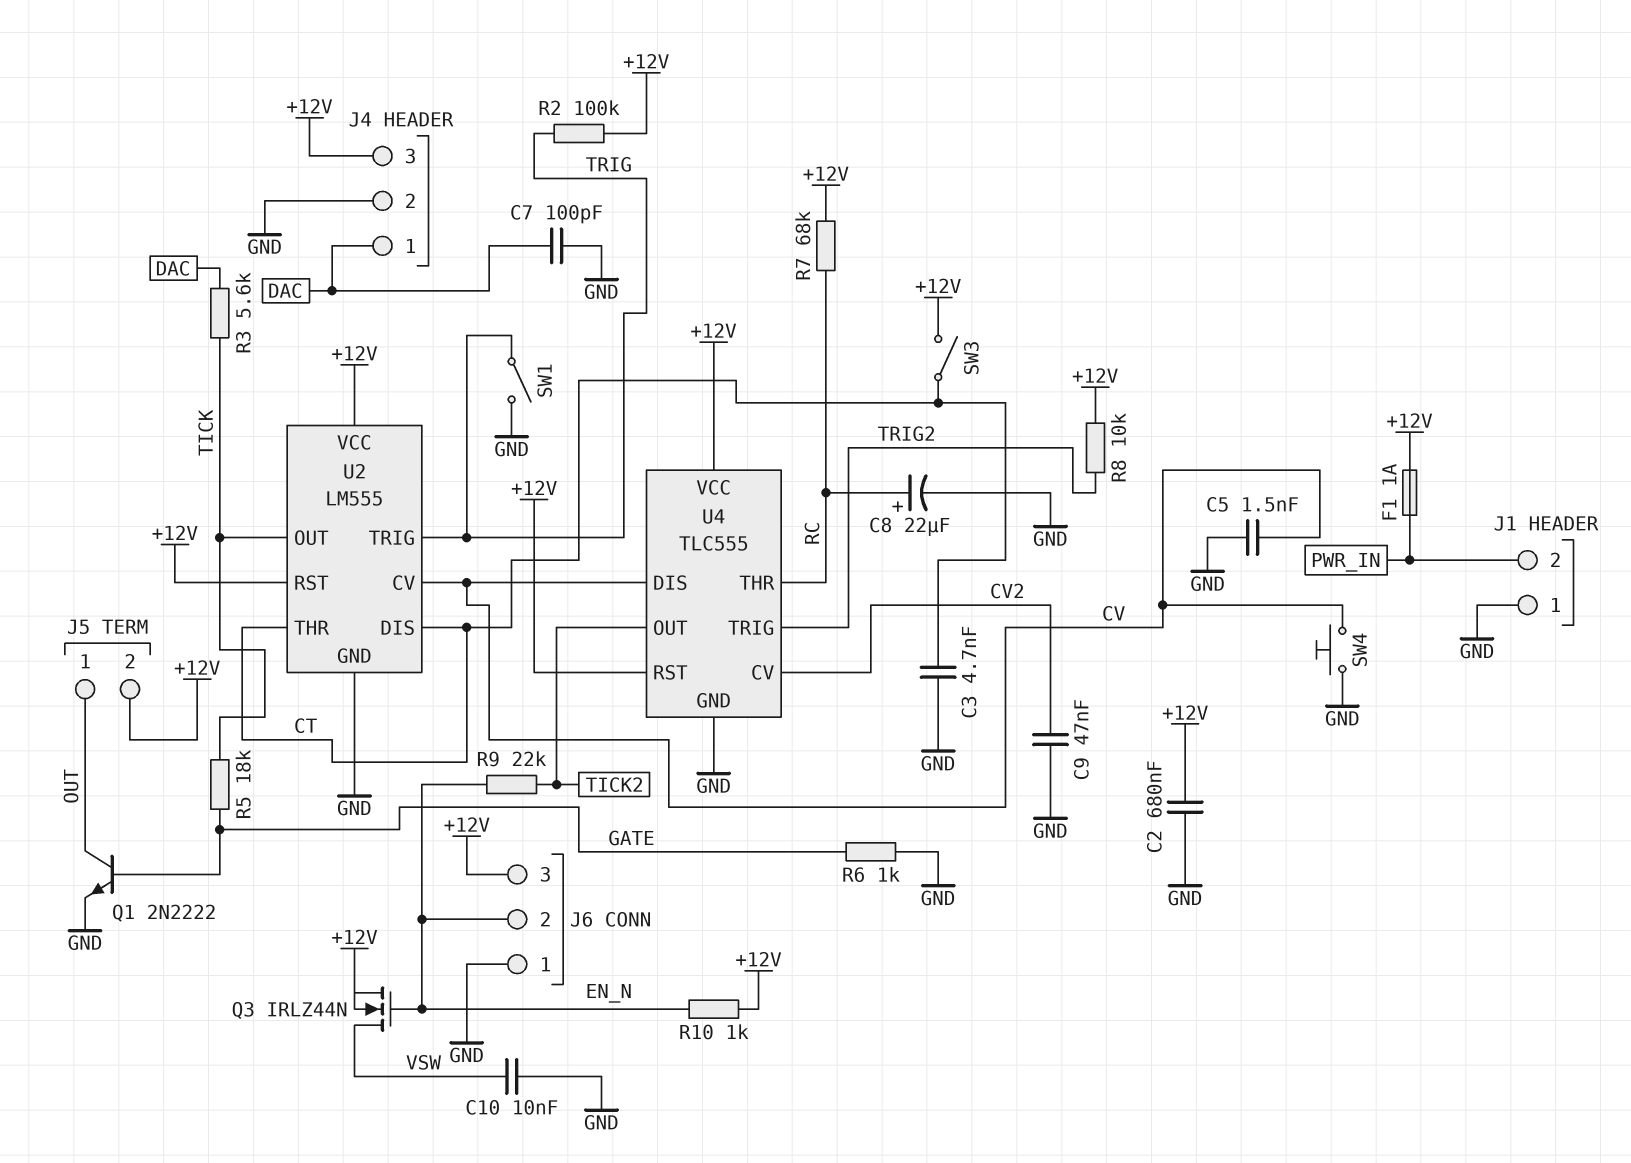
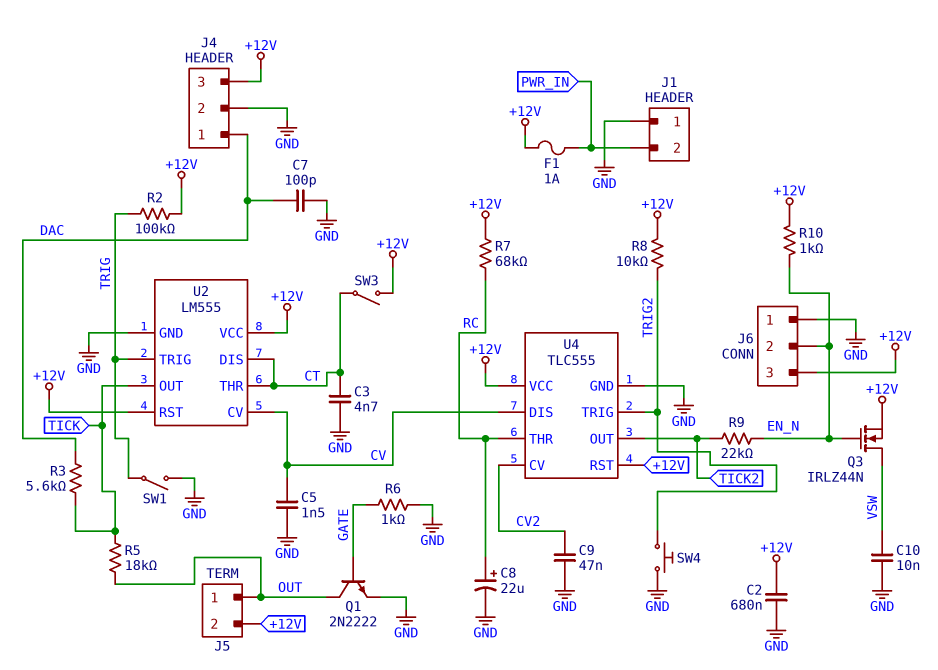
R5: 18k (GATE, TICK) -> 18k (OUT, TICK)
SW4: button (CV, GND) -> button (GND, TRIG2)

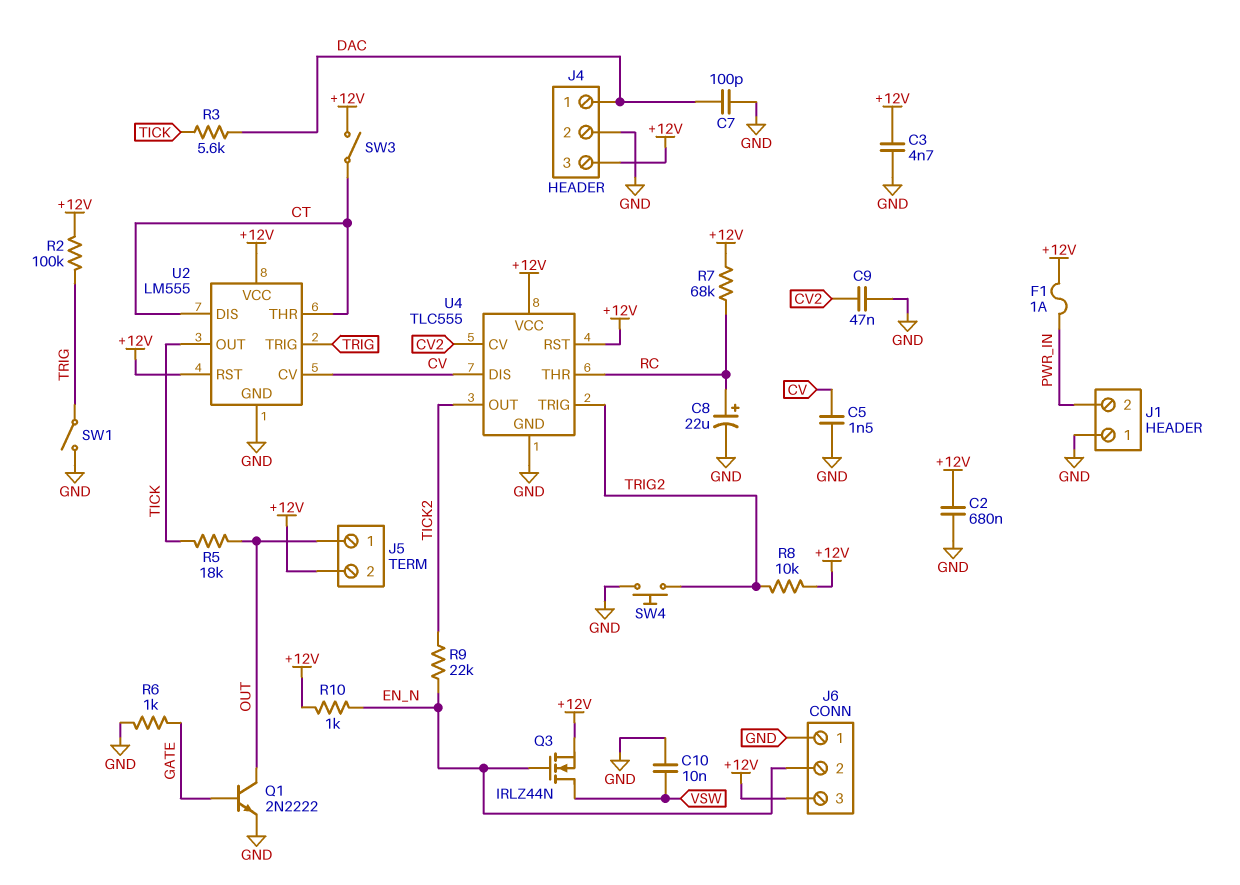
C3: 4.7nF (CT, GND) -> 4.7nF (+12V, GND)

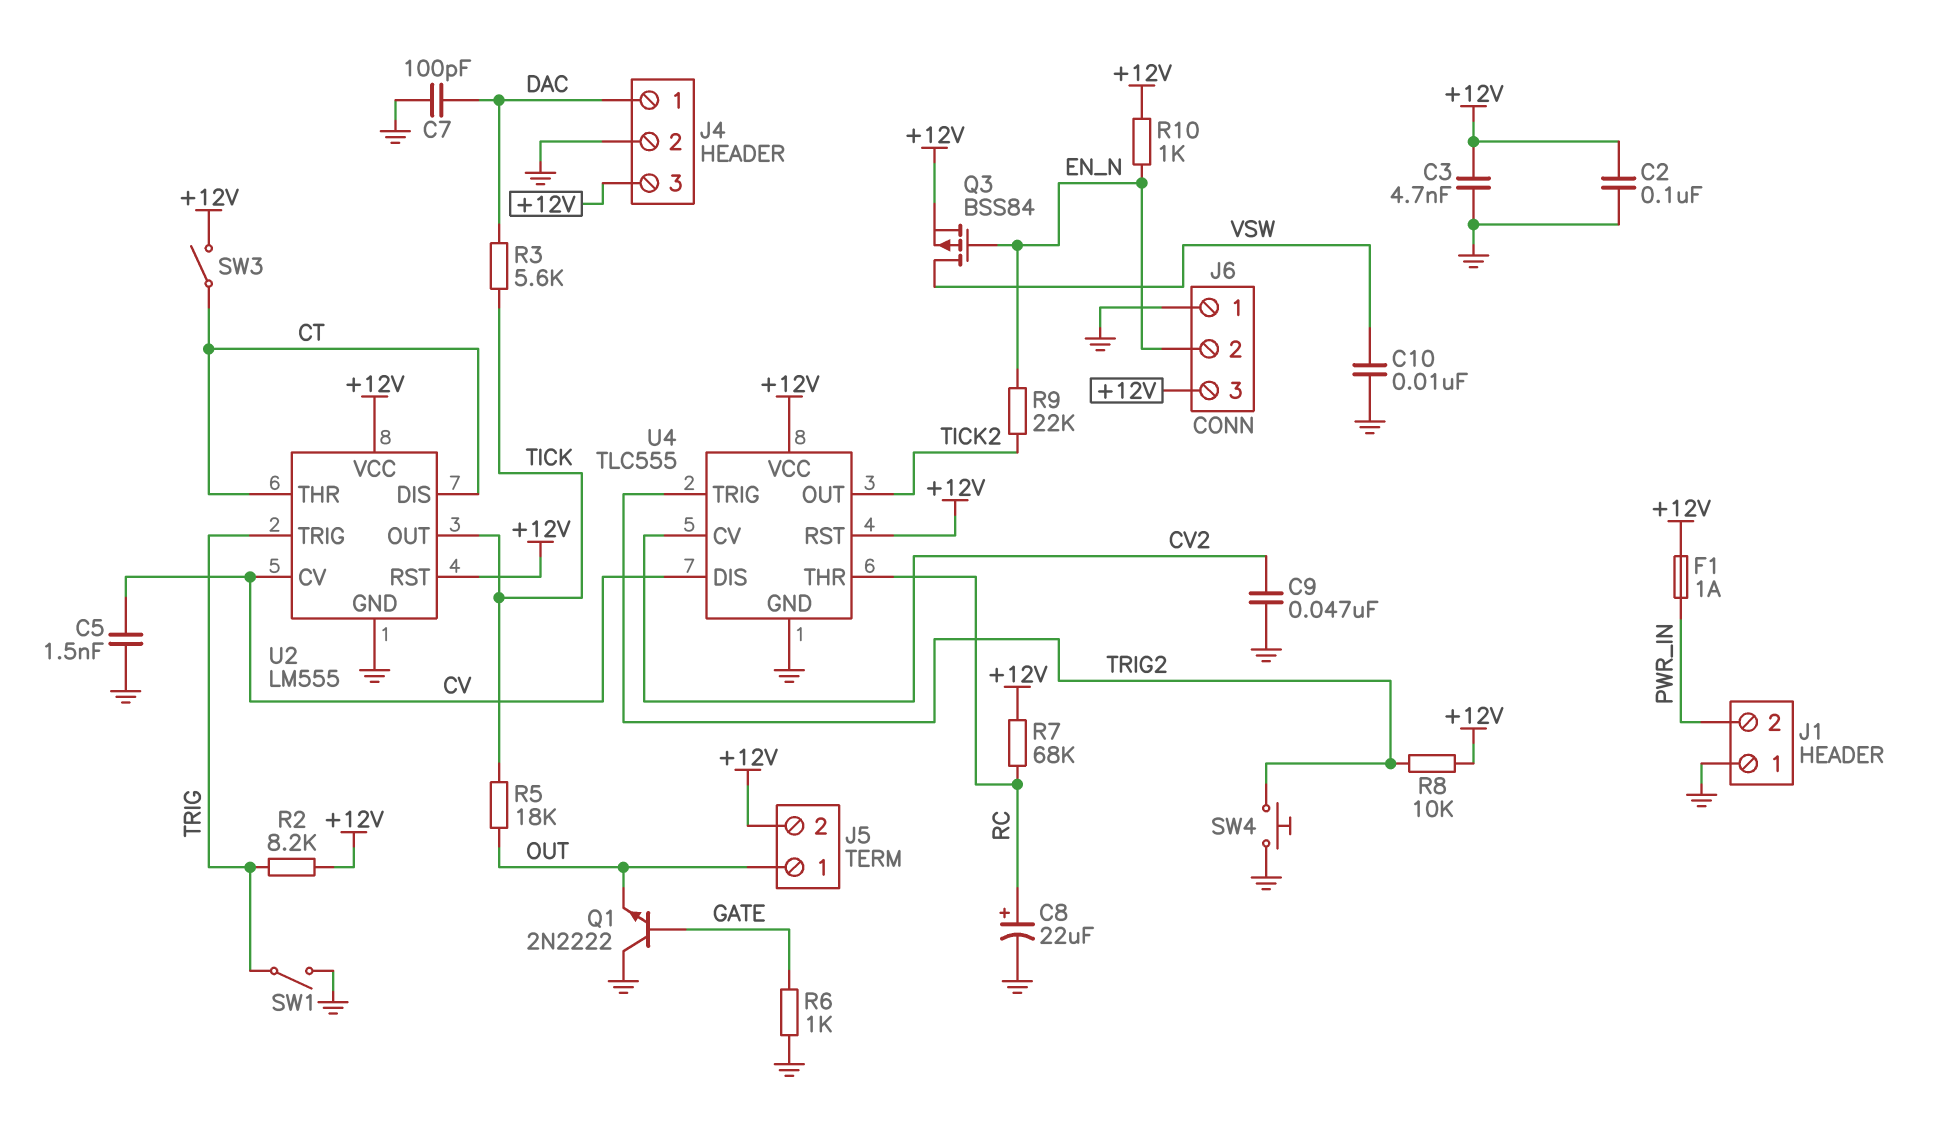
C2: 680nF (+12V, GND) -> 100nF (+12V, GND)
Q1: NPN 2N2222 (B GATE, C OUT, E GND) -> NPN 2N2222 (B GATE, C GND, E OUT)
Q3: NMOS IRLZ44N (G EN_N, D VSW, S +12V) -> PMOS BSS84 (G EN_N, D VSW, S +12V)
R2: 100k (+12V, TRIG) -> 8.2k (+12V, TRIG)

